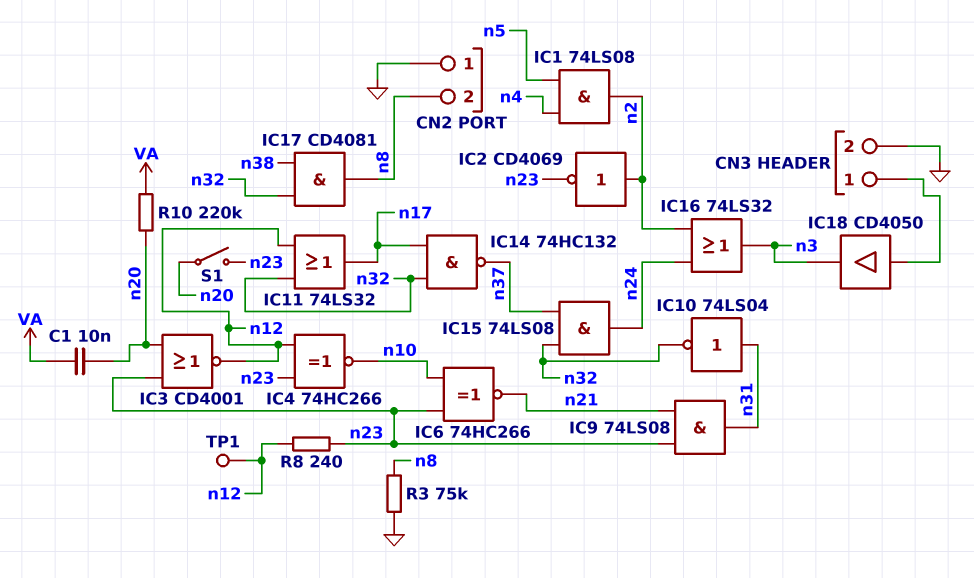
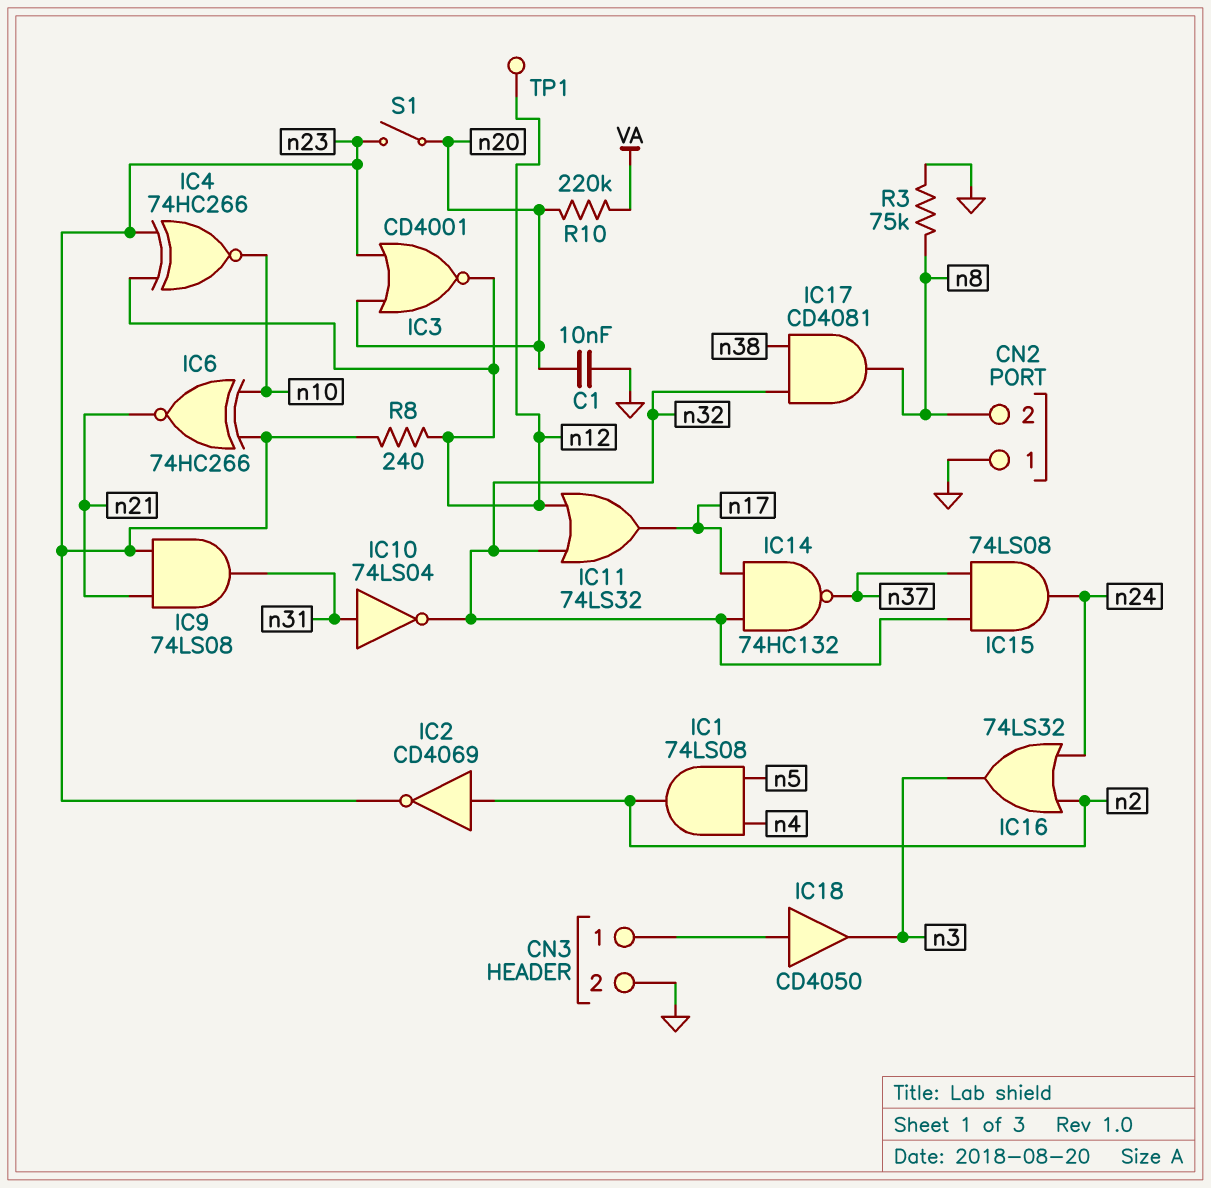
C1: 10nF (VA, n20) -> 10nF (GND, n20)

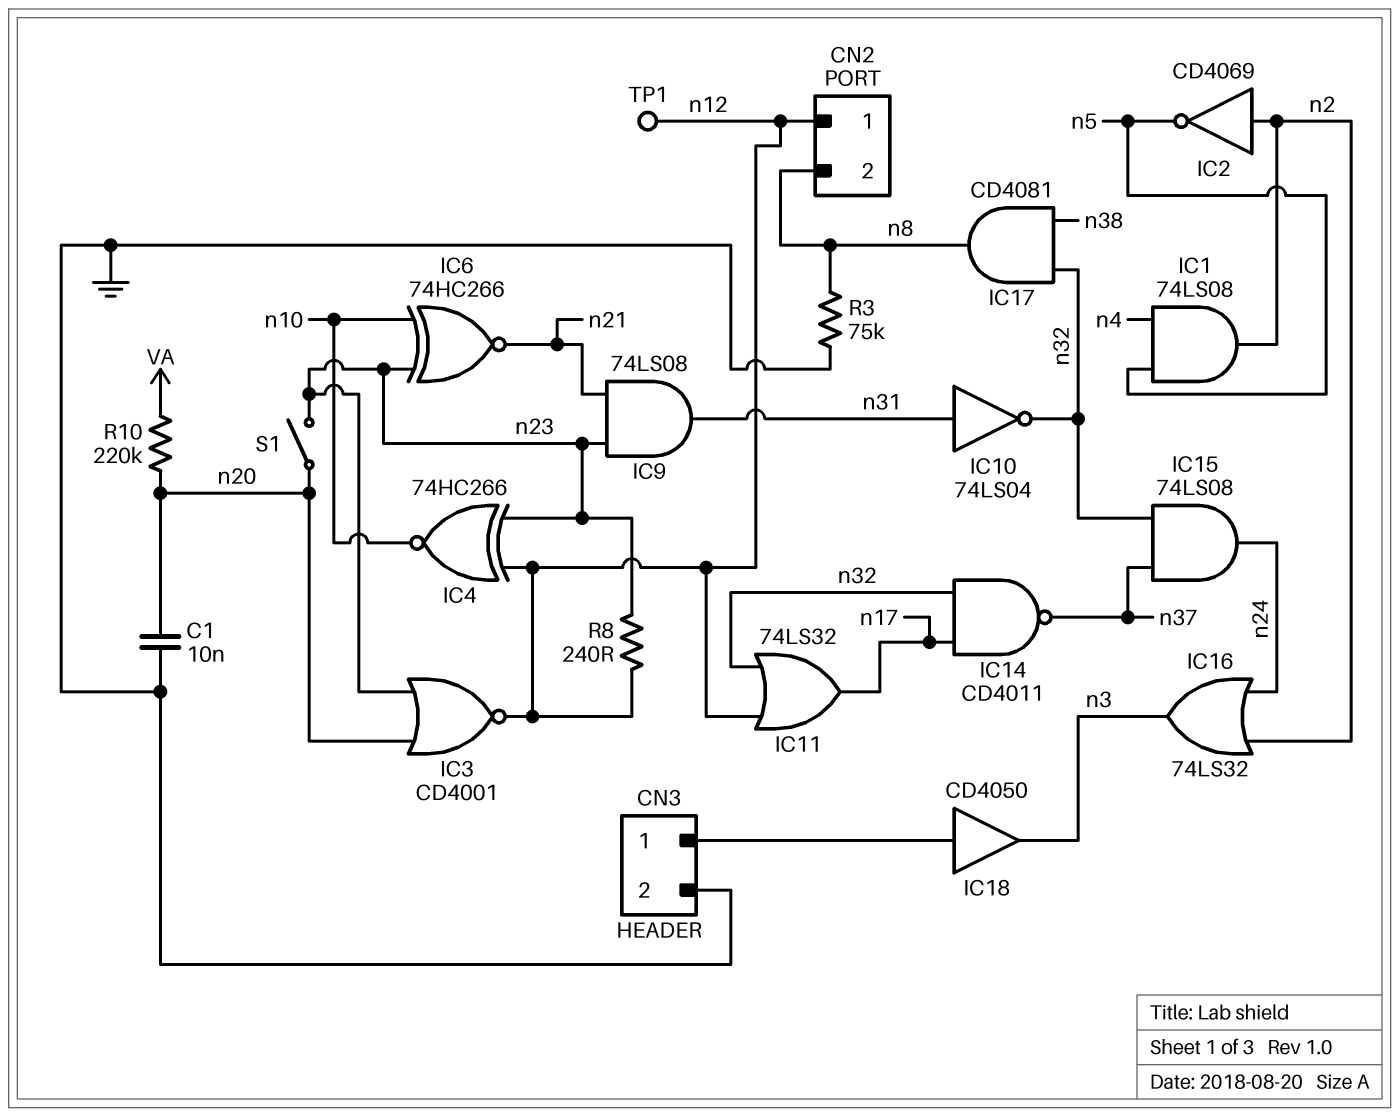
CN2 pin 1: GND -> n12
IC2: NOT CD4069 (in n2, out n23) -> NOT CD4069 (in n2, out n5)
IC14: NAND 74HC132 (in n17, in n32, out n37) -> NAND CD4011 (in n17, in n32, out n37)

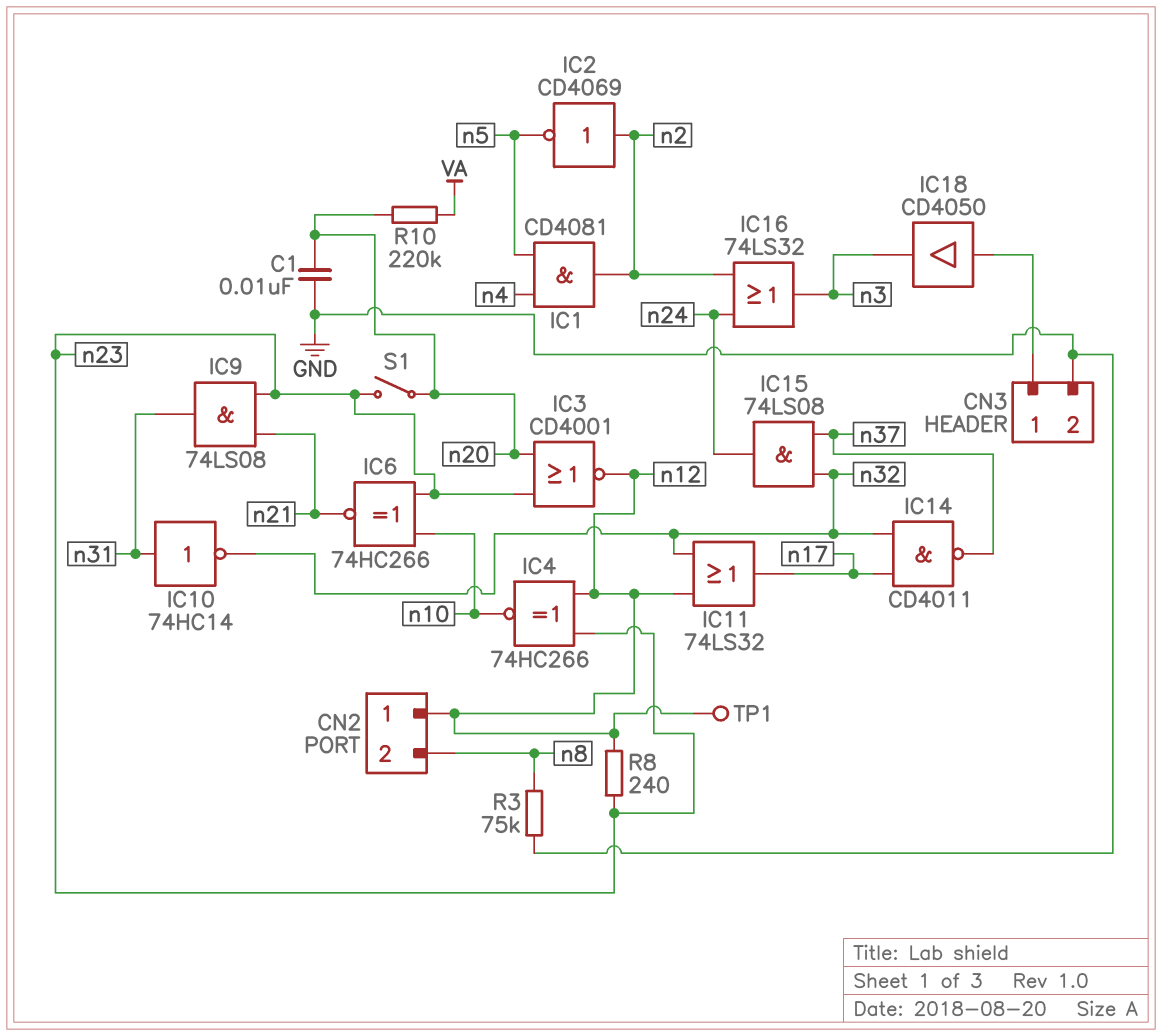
IC1: AND 74LS08 (in n4, in n5, out n2) -> AND CD4081 (in n4, in n5, out n2)
IC10: NOT 74LS04 (in n31, out n32) -> NOT 74HC14 (in n31, out n32)
IC17: AND CD4081 (in n32, in n38, out n8) -> none

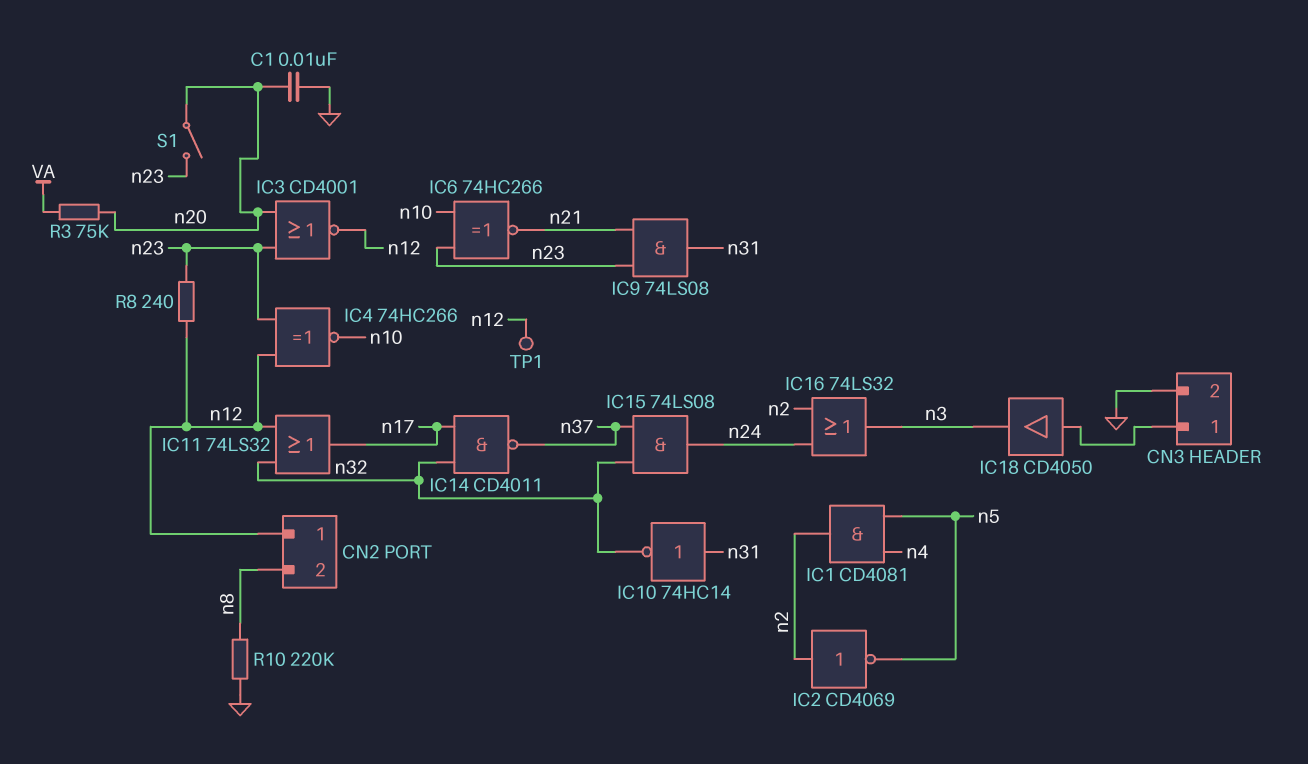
R3: 75k (GND, n8) -> 75k (VA, n20)
R10: 220k (VA, n20) -> 220k (GND, n8)

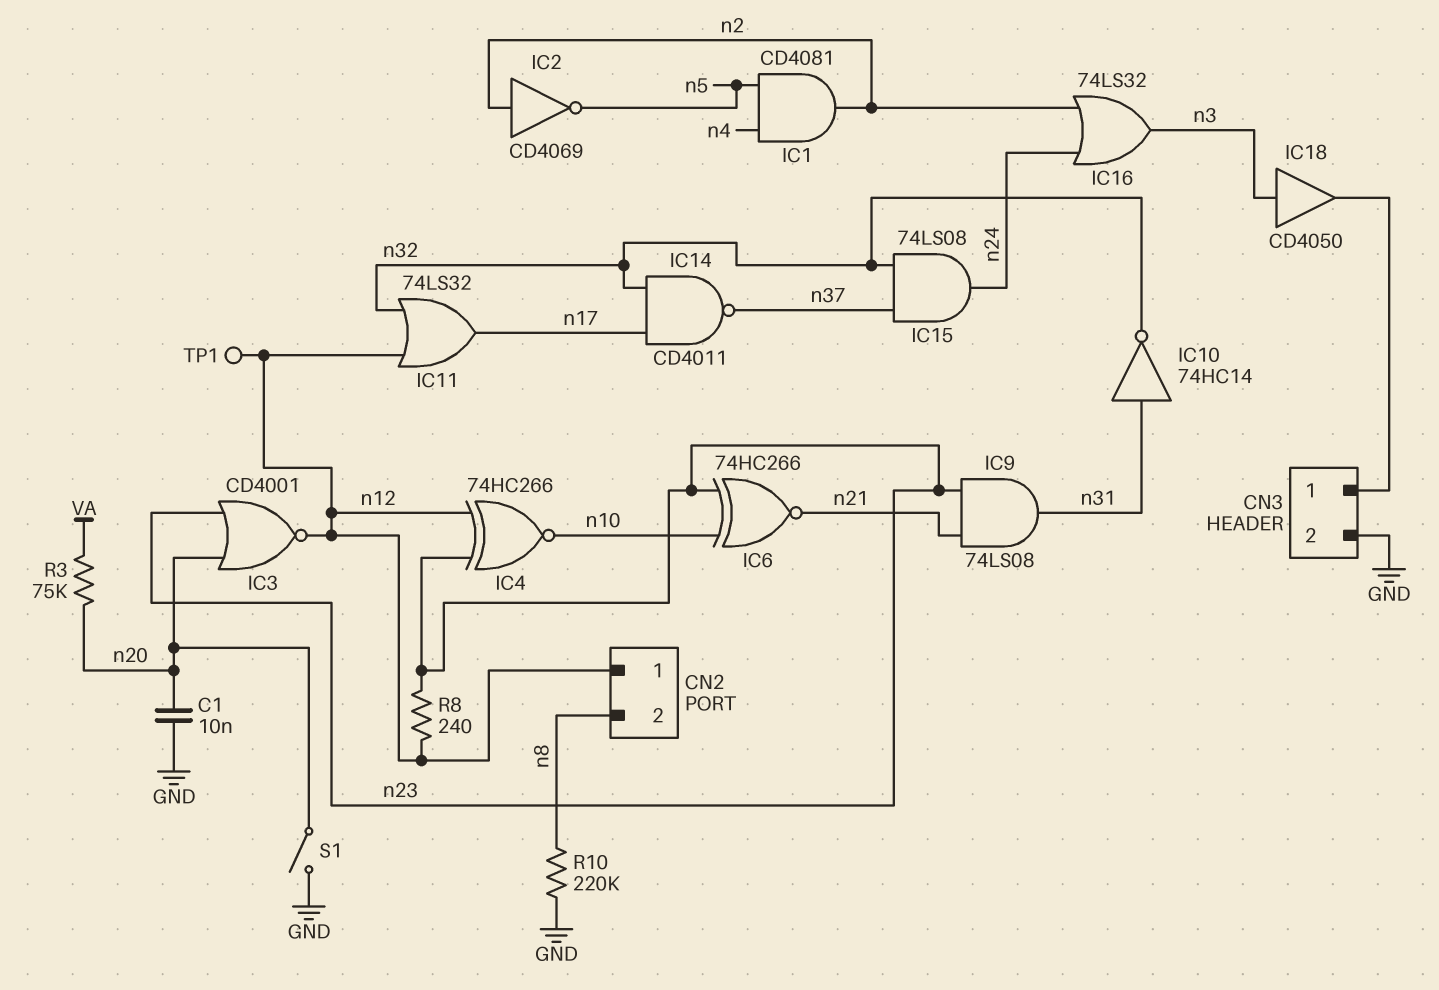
IC18: buffer CD4050 (in CN3/1, out n3) -> buffer CD4050 (in n3, out CN3/1)
S1: switch (n20, n23) -> switch (GND, n20)

